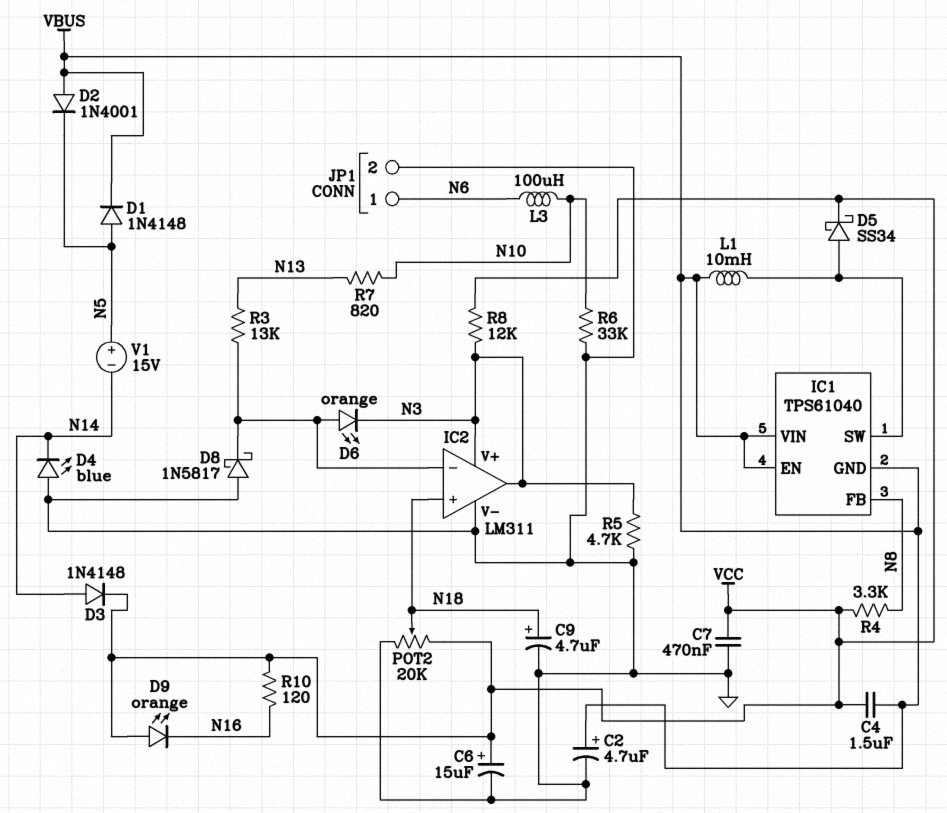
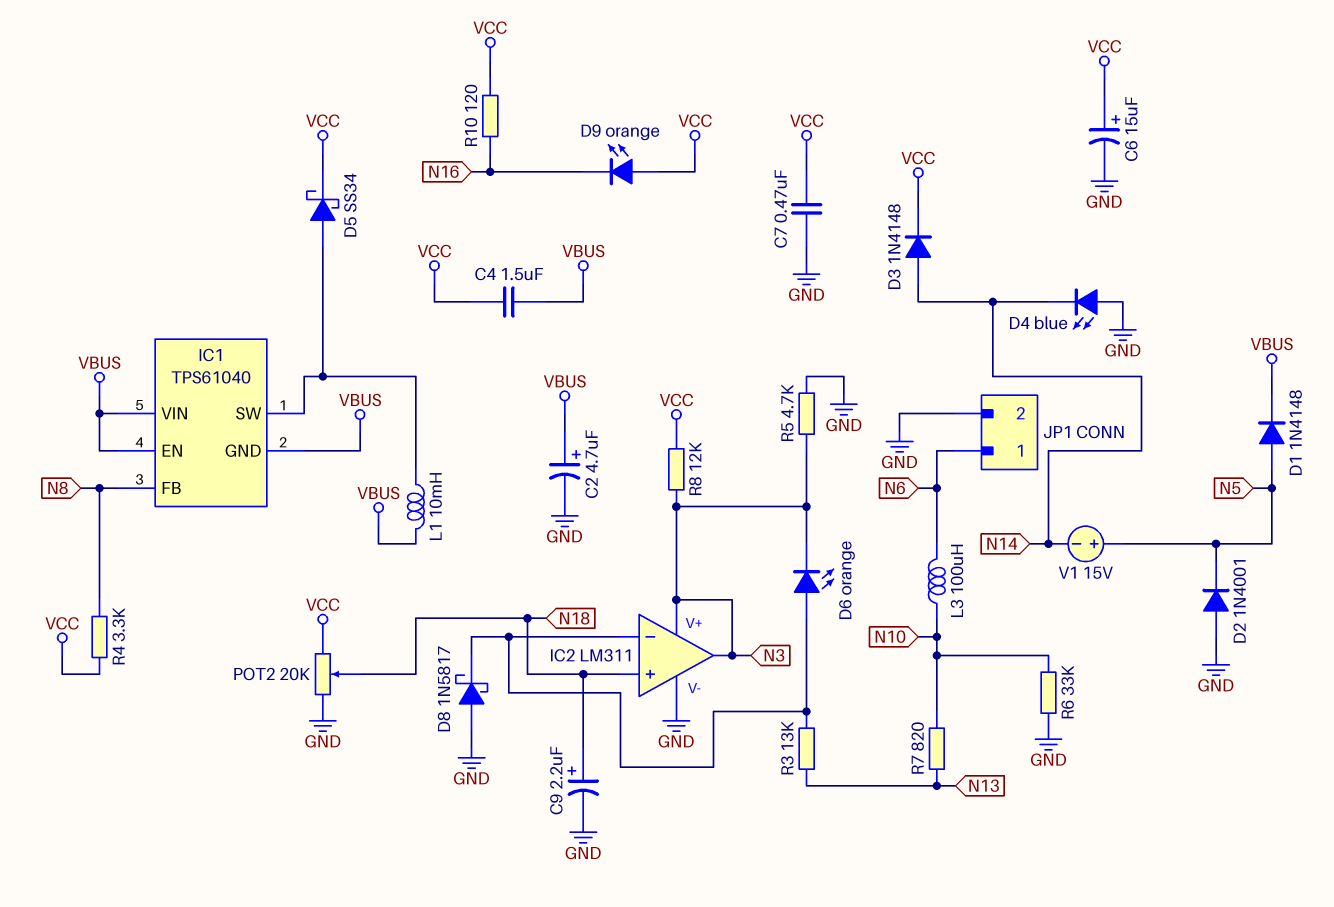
C9: 4.7uF (plus N18, minus GND) -> 2.2uF (plus N18, minus GND)
D2: diode 1N4001 (A VBUS, K N5) -> diode 1N4001 (A GND, K N5)

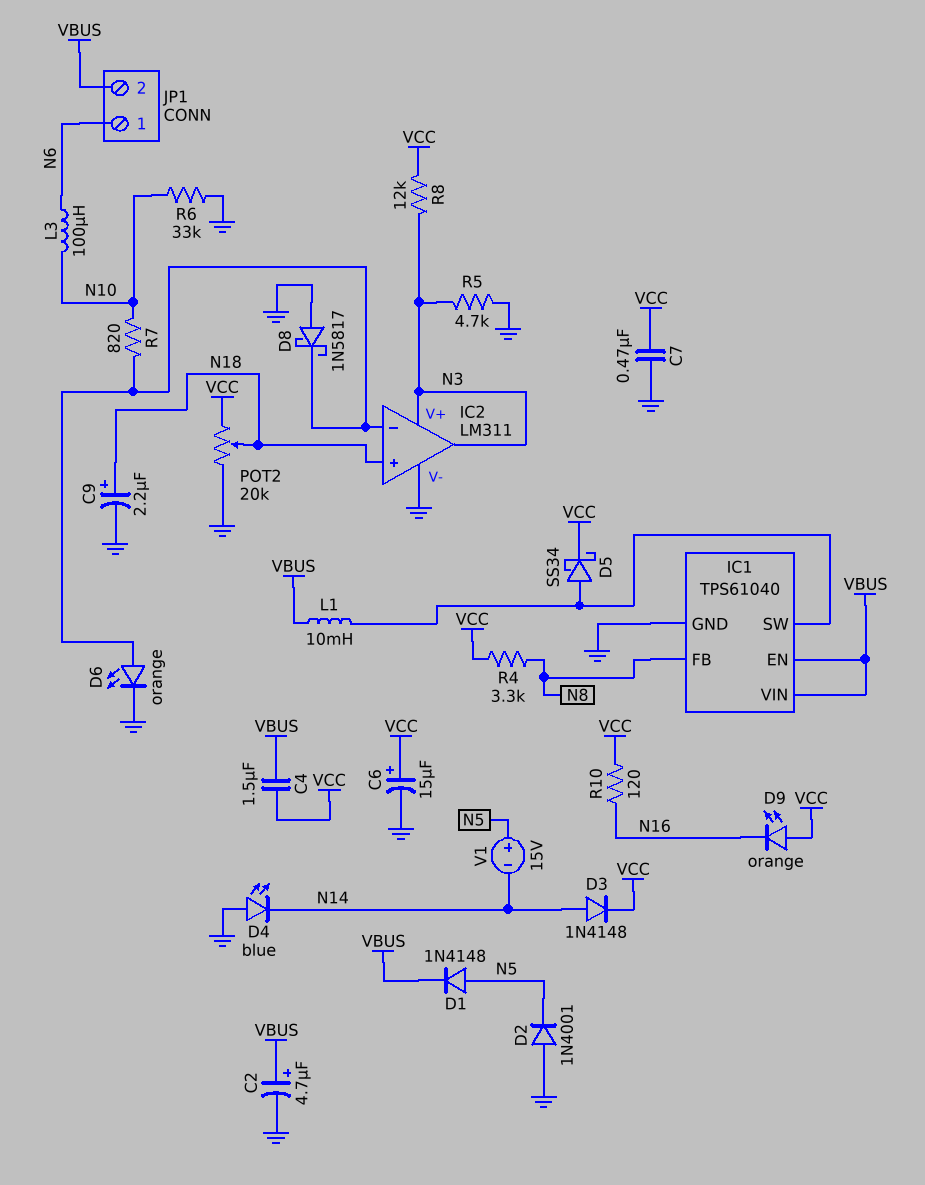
D6: LED orange (A IC2/in-, K N3) -> LED orange (A IC2/in-, K GND)
IC1 pin GND: VBUS -> GND
JP1 pin 2: GND -> VBUS
R3: 13k (IC2/in-, N13) -> none
R7: 820 (N10, N13) -> 820 (IC2/in-, N10)

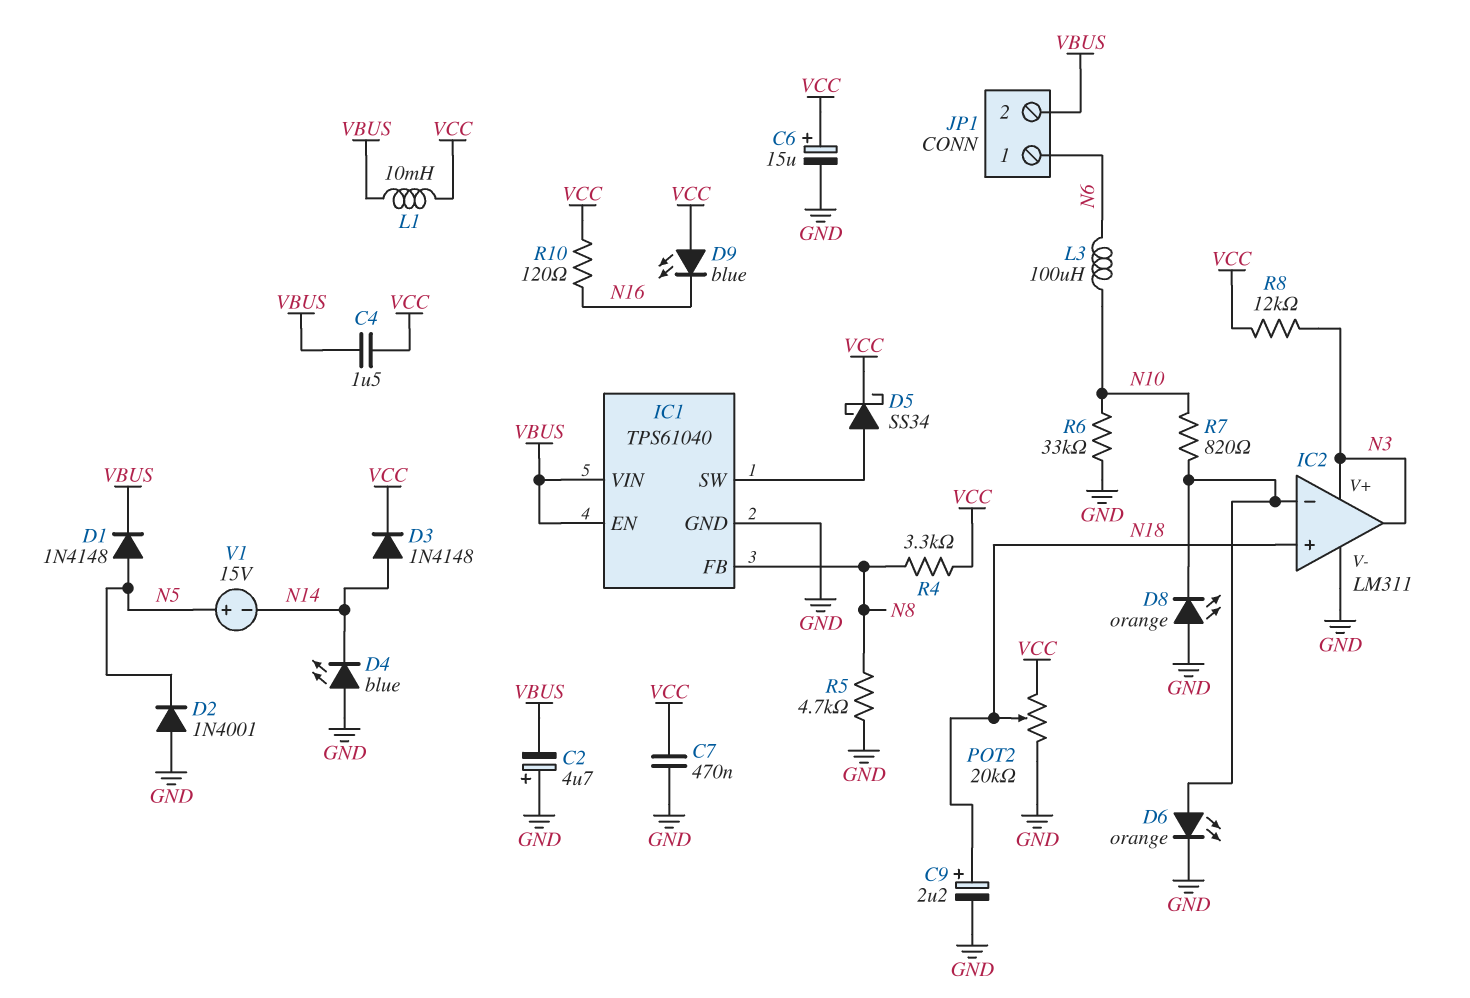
C2: 4.7uF (plus VBUS, minus GND) -> 4.7uF (plus GND, minus VBUS)
D8: schottky 1N5817 (A GND, K IC2/in-) -> LED orange (A GND, K IC2/in-)
D9: LED orange (A VCC, K N16) -> LED blue (A VCC, K N16)
L1: 10mH (IC1/SW, VBUS) -> 10mH (VBUS, VCC)
R5: 4.7k (GND, N3) -> 4.7k (GND, N8)

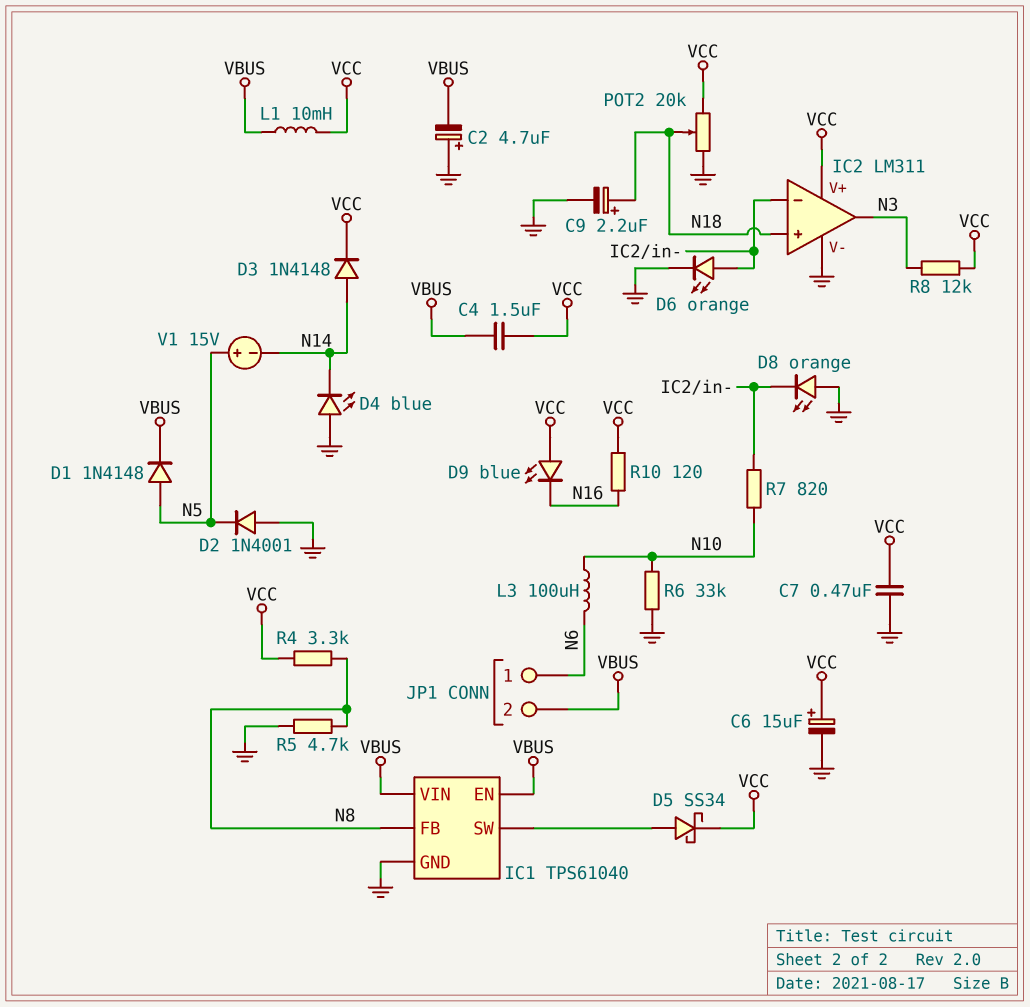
IC2 pin V+: N3 -> VCC

